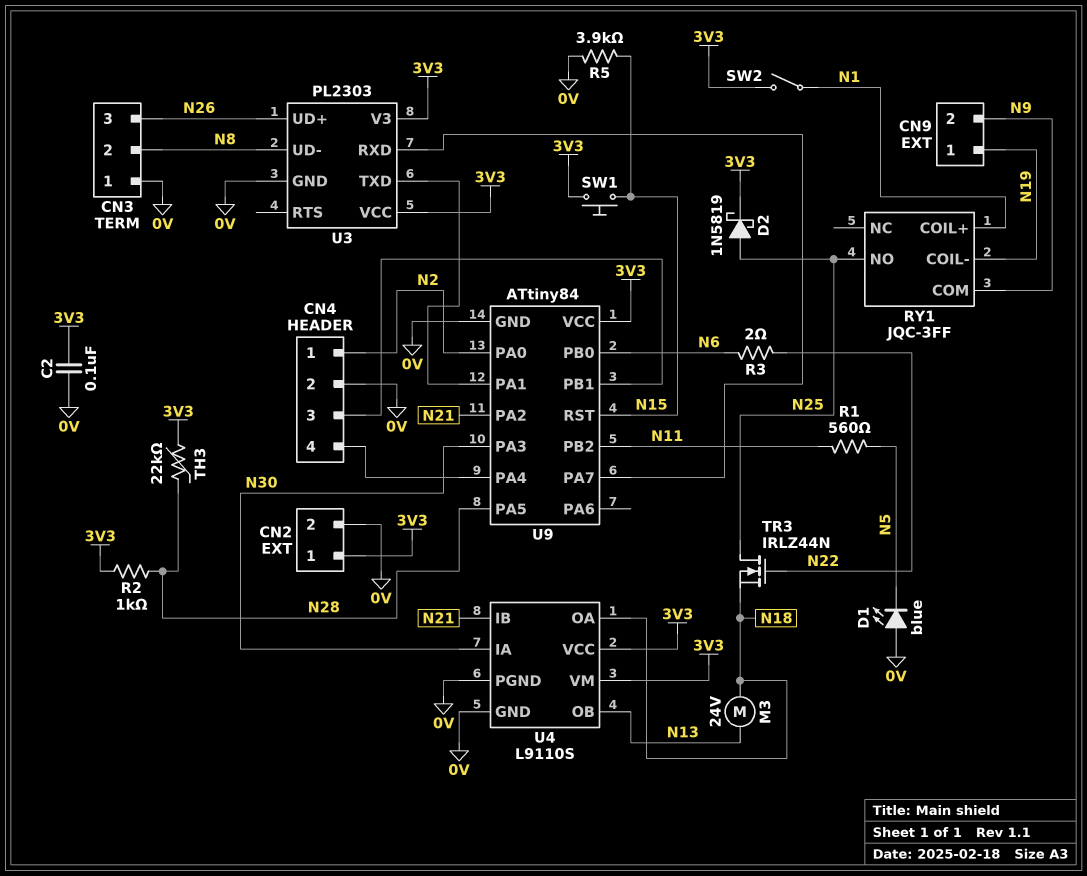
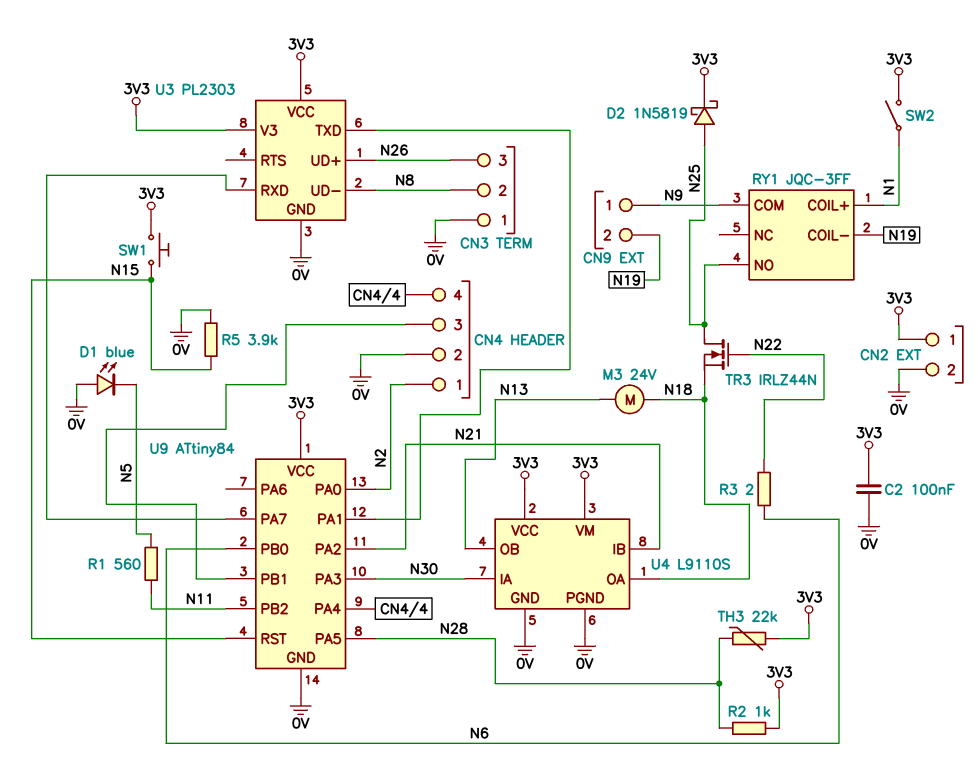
CN9 pin 1: N19 -> N9
CN9 pin 2: N9 -> N19

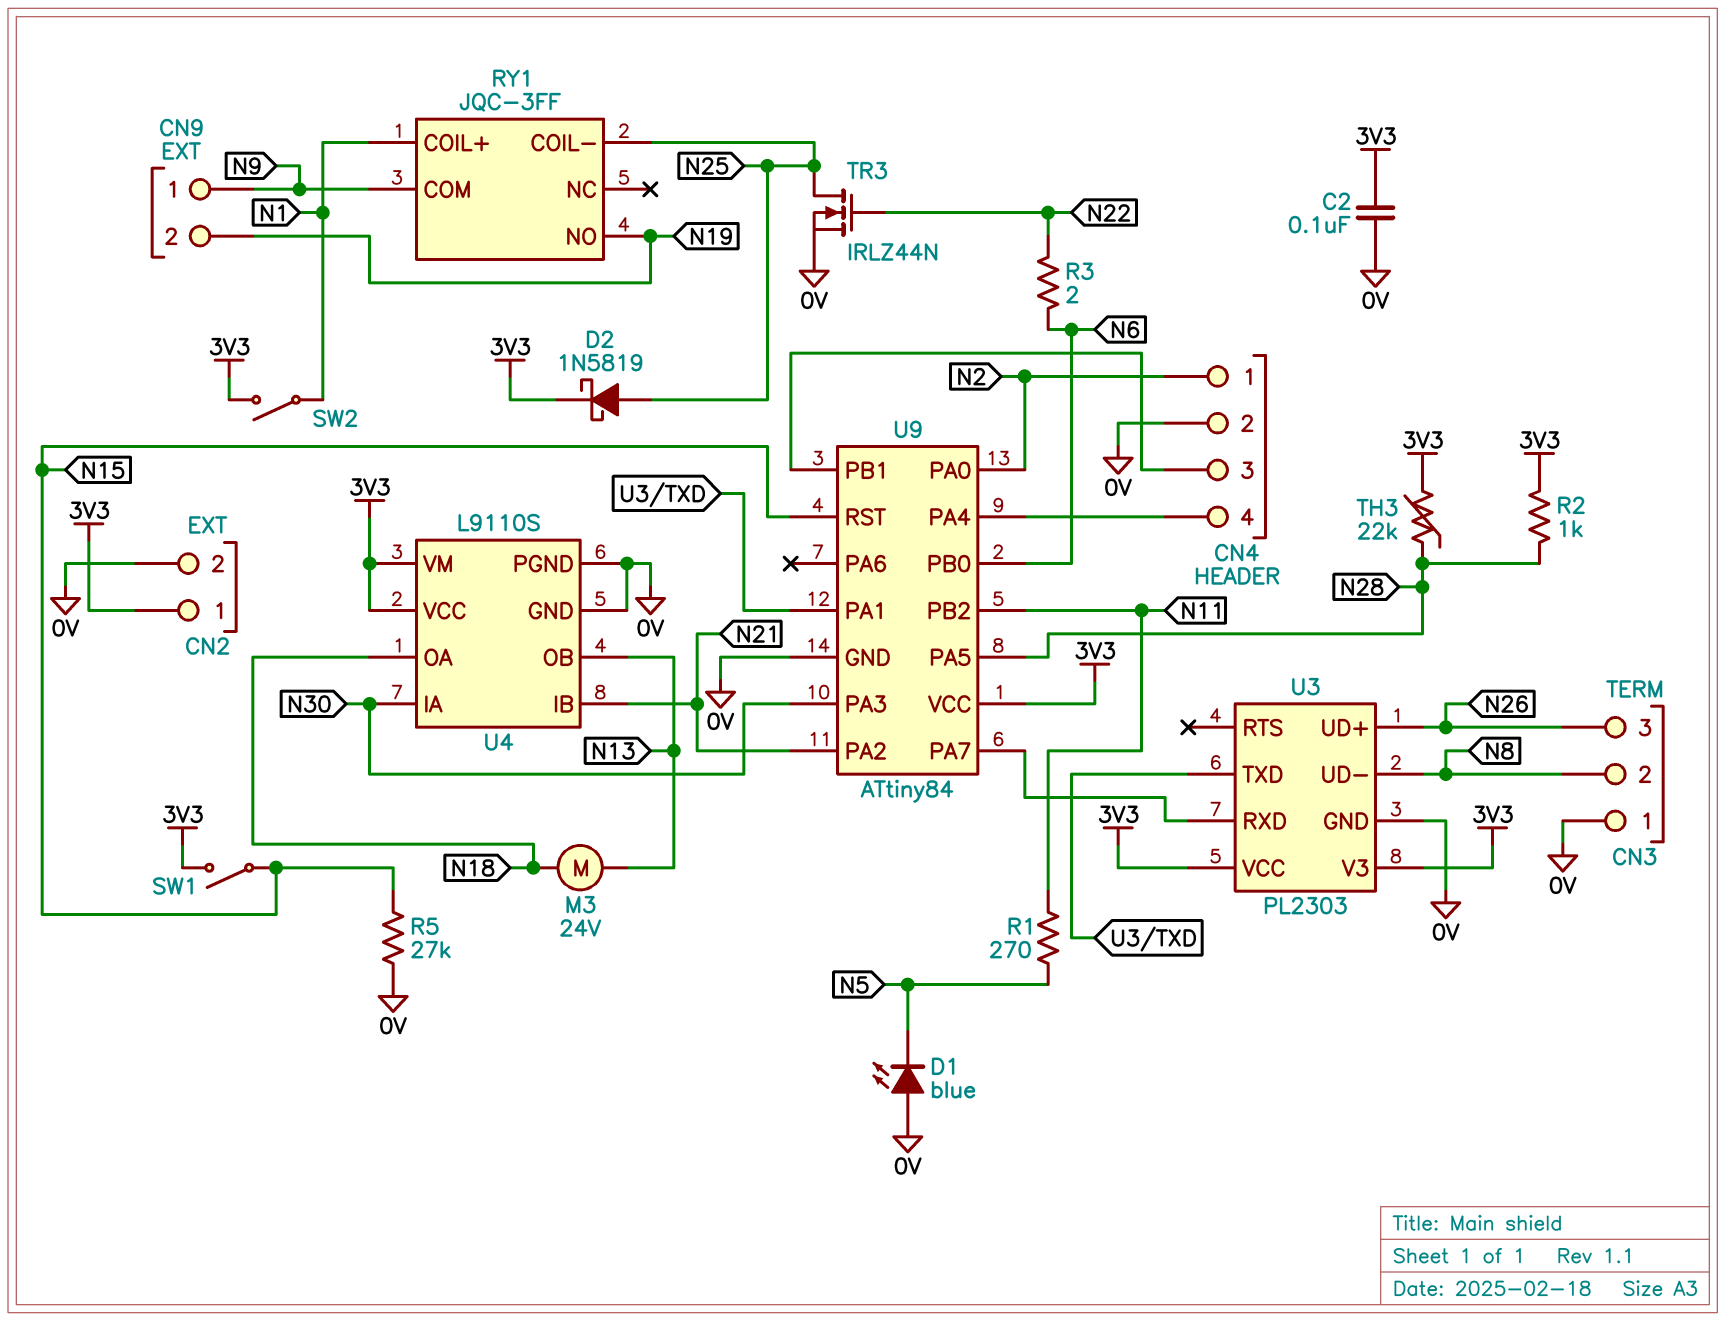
R1: 560 (N5, N11) -> 270 (N5, N11)
R5: 3.9k (0V, N15) -> 27k (0V, N15)
RY1 pin COIL-: N19 -> N25
RY1 pin NO: N25 -> N19
SW1: button (3V3, N15) -> switch (3V3, N15)
TR3: NMOS IRLZ44N (G N22, D N25, S N18) -> NMOS IRLZ44N (G N22, D N25, S 0V)

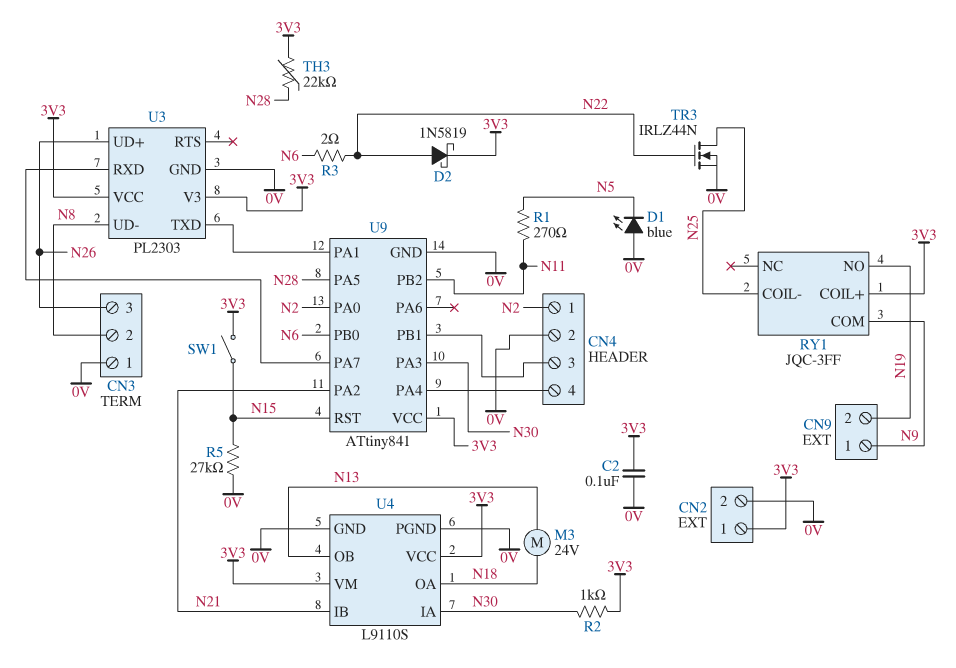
D2: schottky 1N5819 (A N25, K 3V3) -> schottky 1N5819 (A N22, K 3V3)
R2: 1k (3V3, N28) -> 1k (3V3, N30)
RY1 pin COIL+: N1 -> 3V3
SW2: switch (3V3, N1) -> none
U9: ATtiny84 -> ATtiny841

